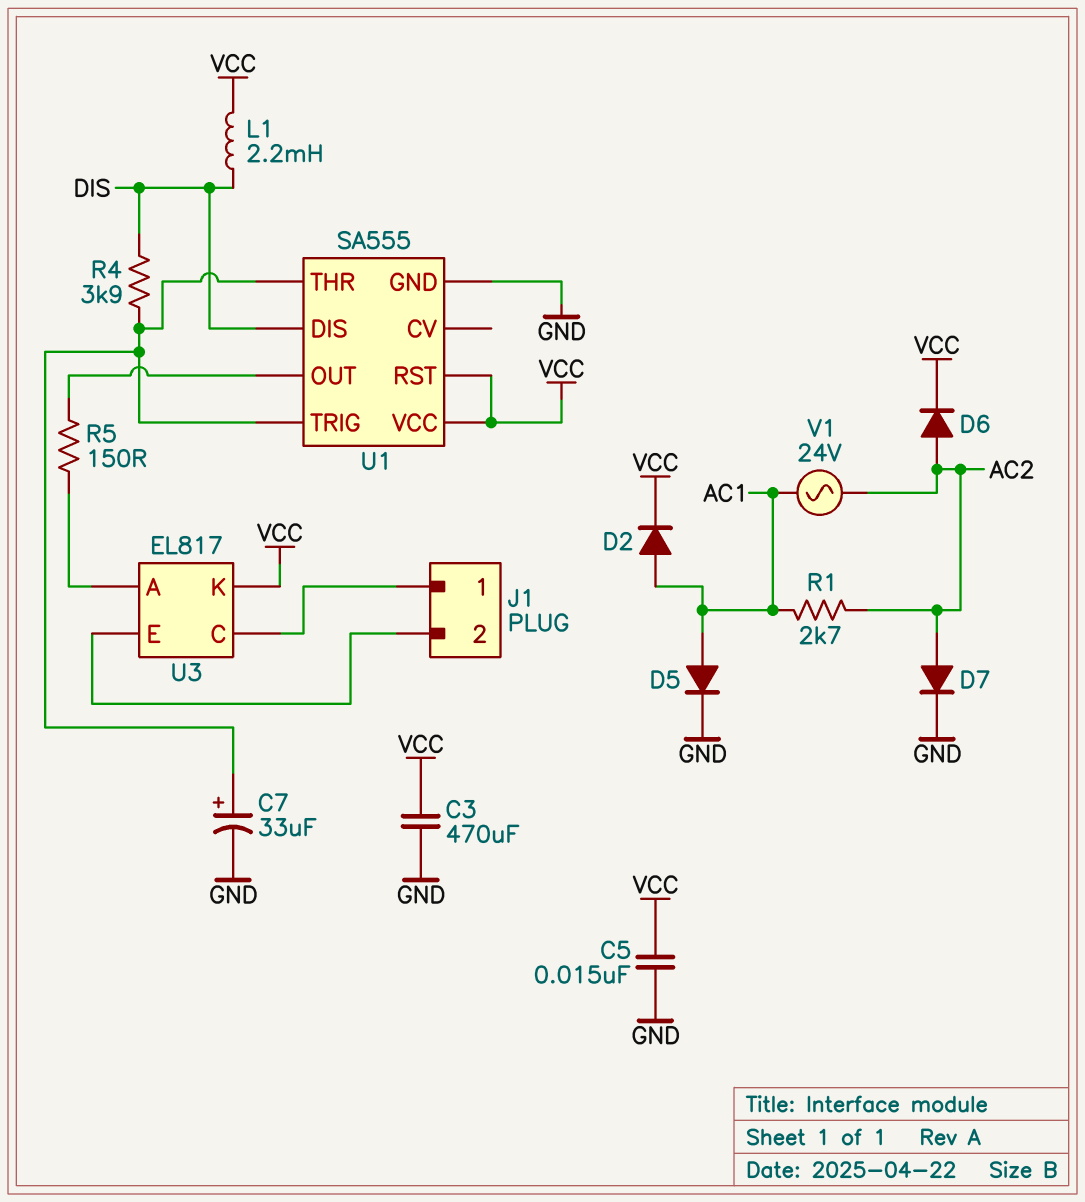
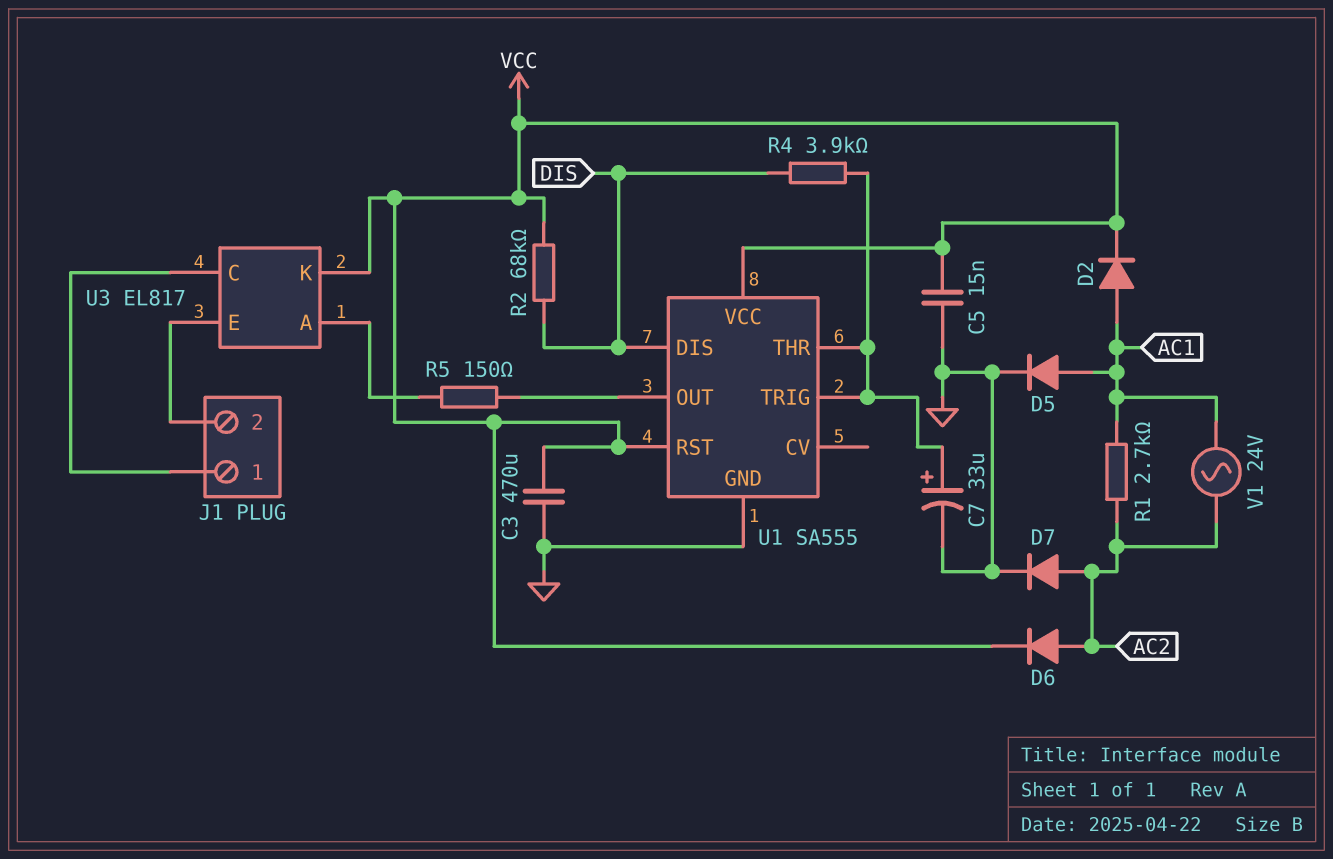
L1: 2.2mH (DIS, VCC) -> none
R2: none -> 68k (DIS, VCC)

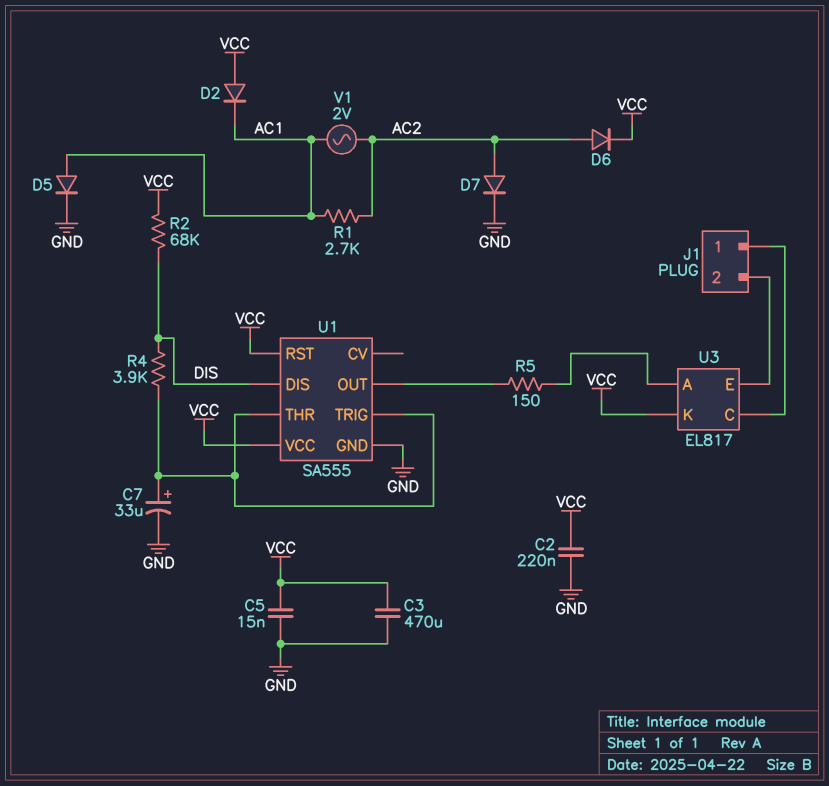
C2: none -> 220nF (GND, VCC)
D2: diode (A AC1, K VCC) -> diode (A VCC, K AC1)
V1: AC 24V (AC1, AC2) -> AC 2V (AC1, AC2)

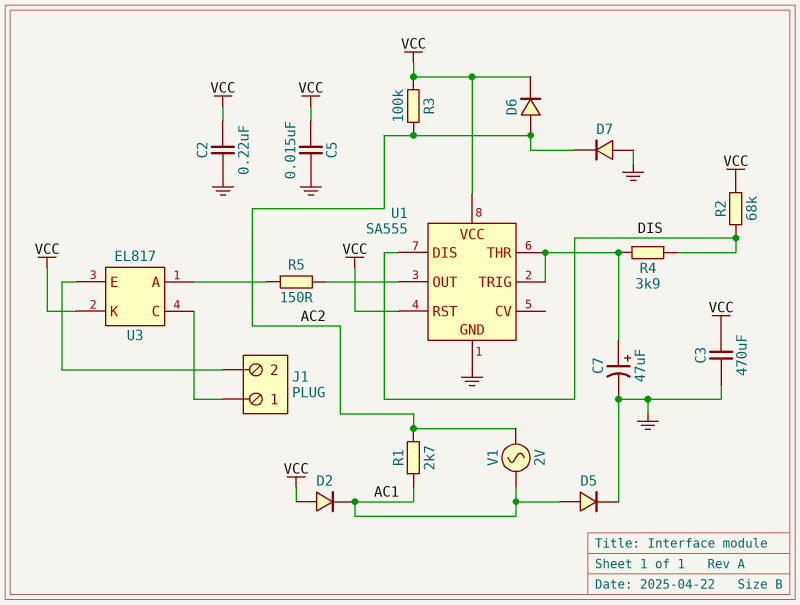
C7: 33uF (plus U1/THR, minus GND) -> 47uF (plus U1/THR, minus GND)
D7: diode (A AC2, K GND) -> diode (A GND, K AC2)
R3: none -> 100k (AC2, VCC)

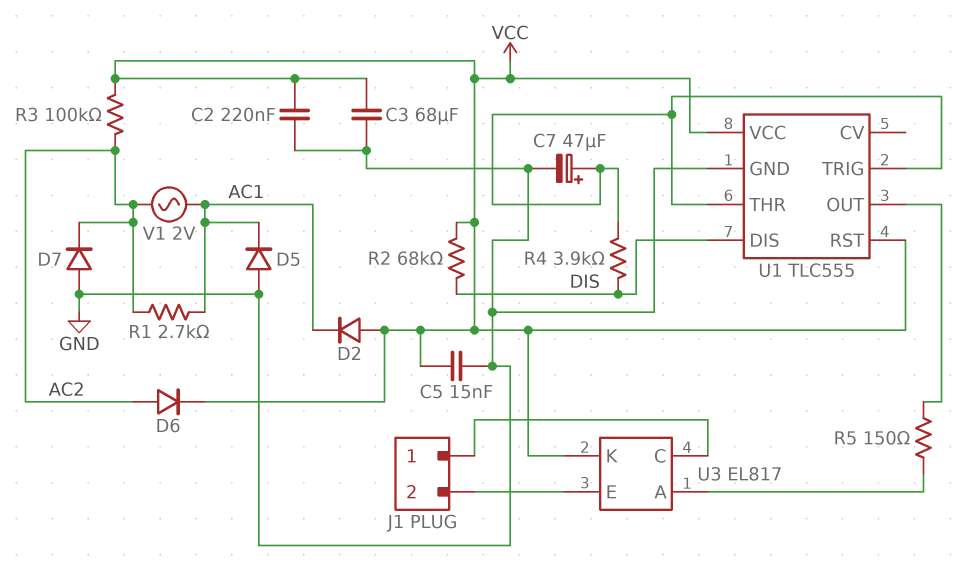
C3: 470uF (GND, VCC) -> 68uF (GND, VCC)
D5: diode (A AC1, K GND) -> diode (A GND, K AC1)
U1: SA555 -> TLC555

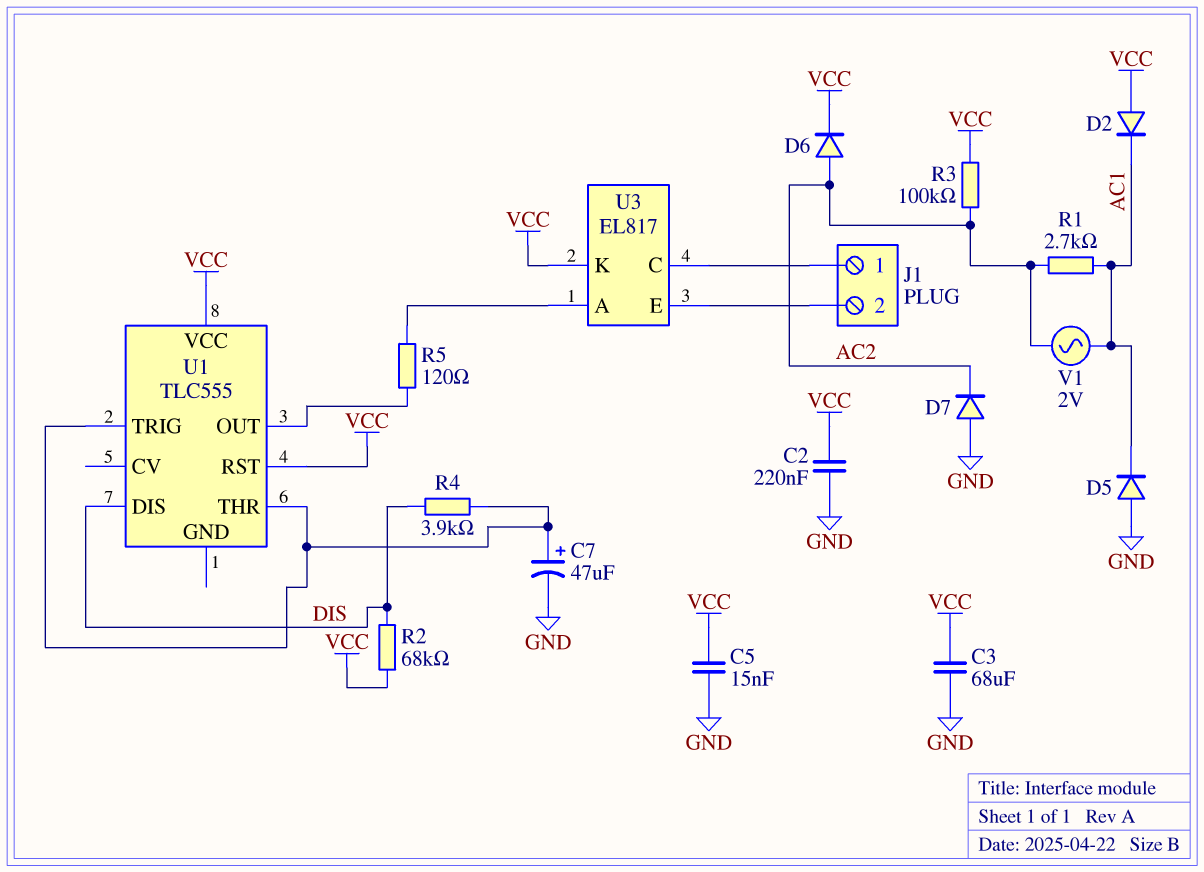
R5: 150 (U1/OUT, U3/A) -> 120 (U1/OUT, U3/A)
U1 pin GND: GND -> none

